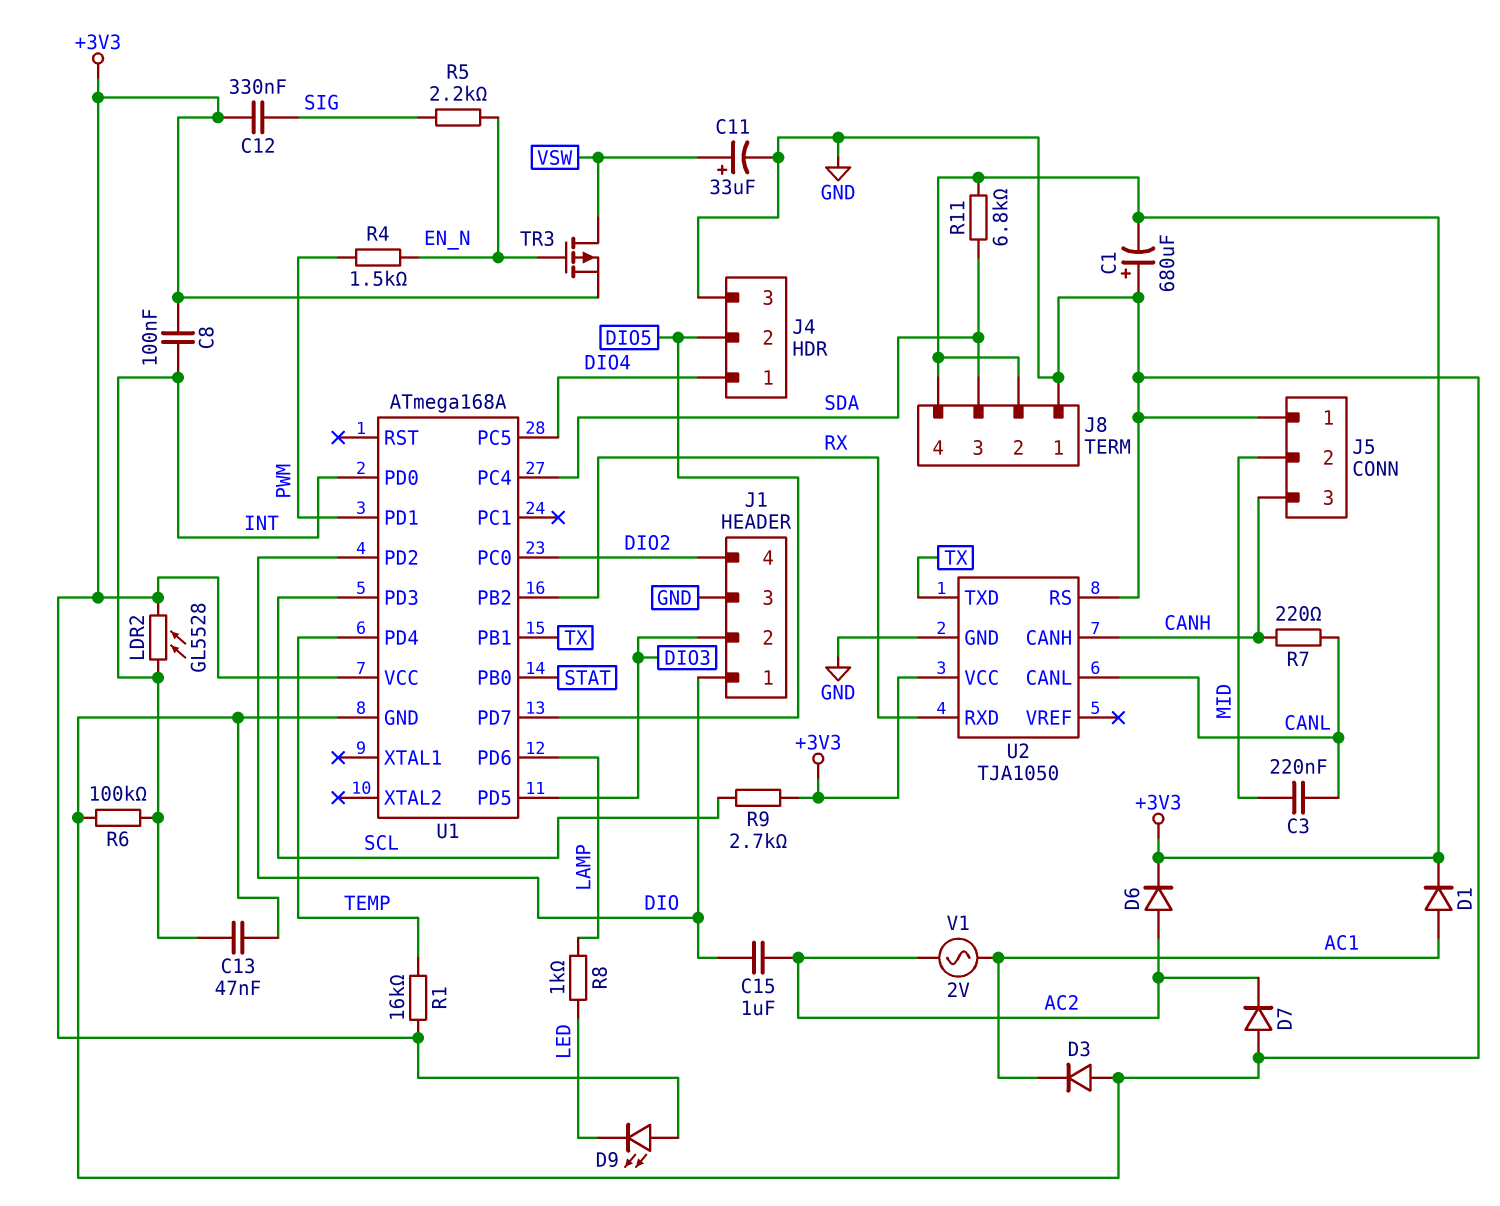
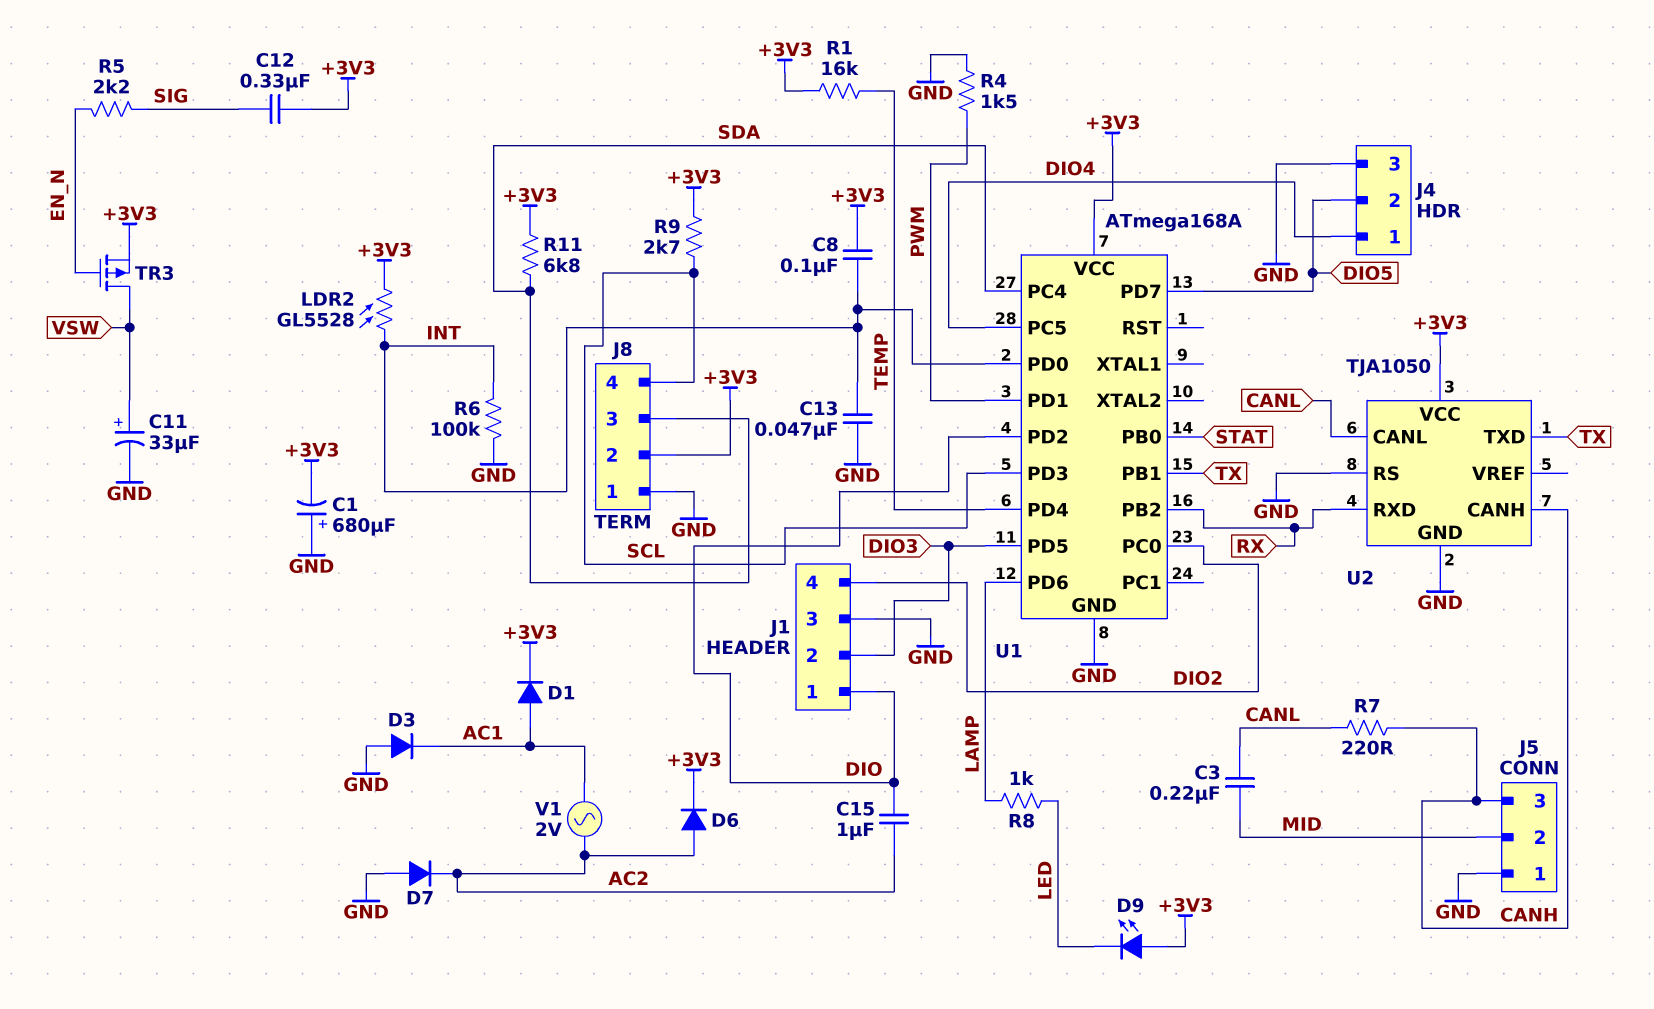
J8 pin 4: +3V3 -> SCL
R4: 1.5k (EN_N, PWM) -> 1.5k (GND, PWM)

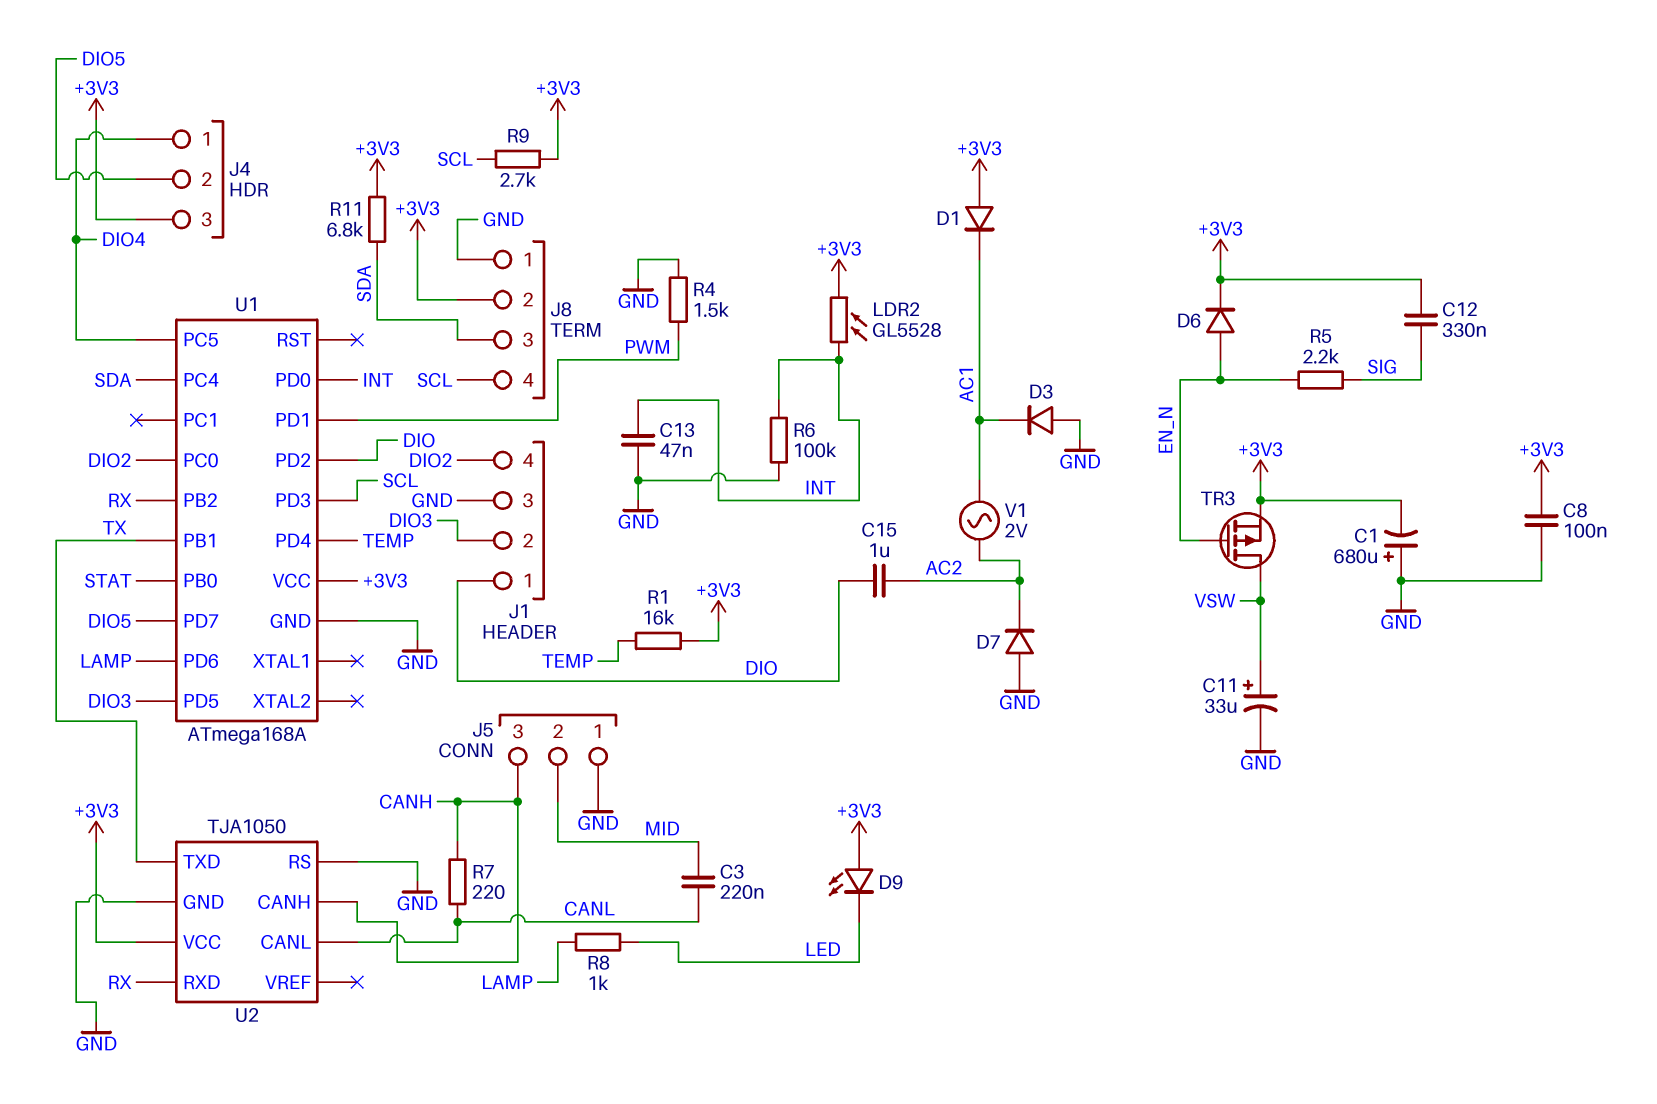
C8: 100nF (+3V3, INT) -> 100nF (+3V3, GND)
D1: diode (A AC1, K +3V3) -> diode (A +3V3, K AC1)
D6: diode (A AC2, K +3V3) -> diode (A EN_N, K +3V3)
J4 pin 3: GND -> +3V3

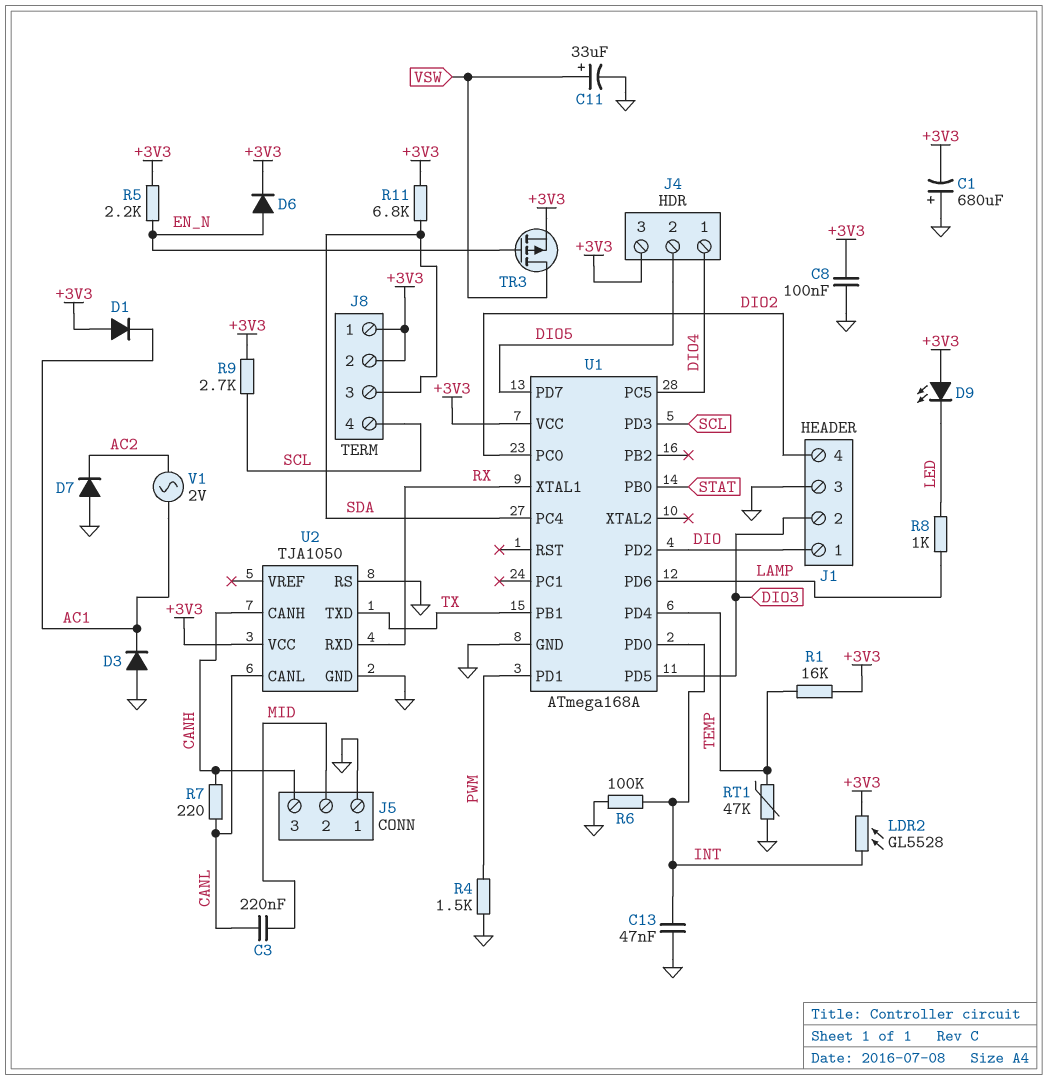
C12: 330nF (+3V3, SIG) -> none
C15: 1uF (AC2, DIO) -> none
J8 pin 1: GND -> +3V3
R5: 2.2k (EN_N, SIG) -> 2.2k (+3V3, EN_N)
RT1: none -> 47k (GND, TEMP)
U1 pin PB2: RX -> none
U1 pin XTAL1: none -> RX

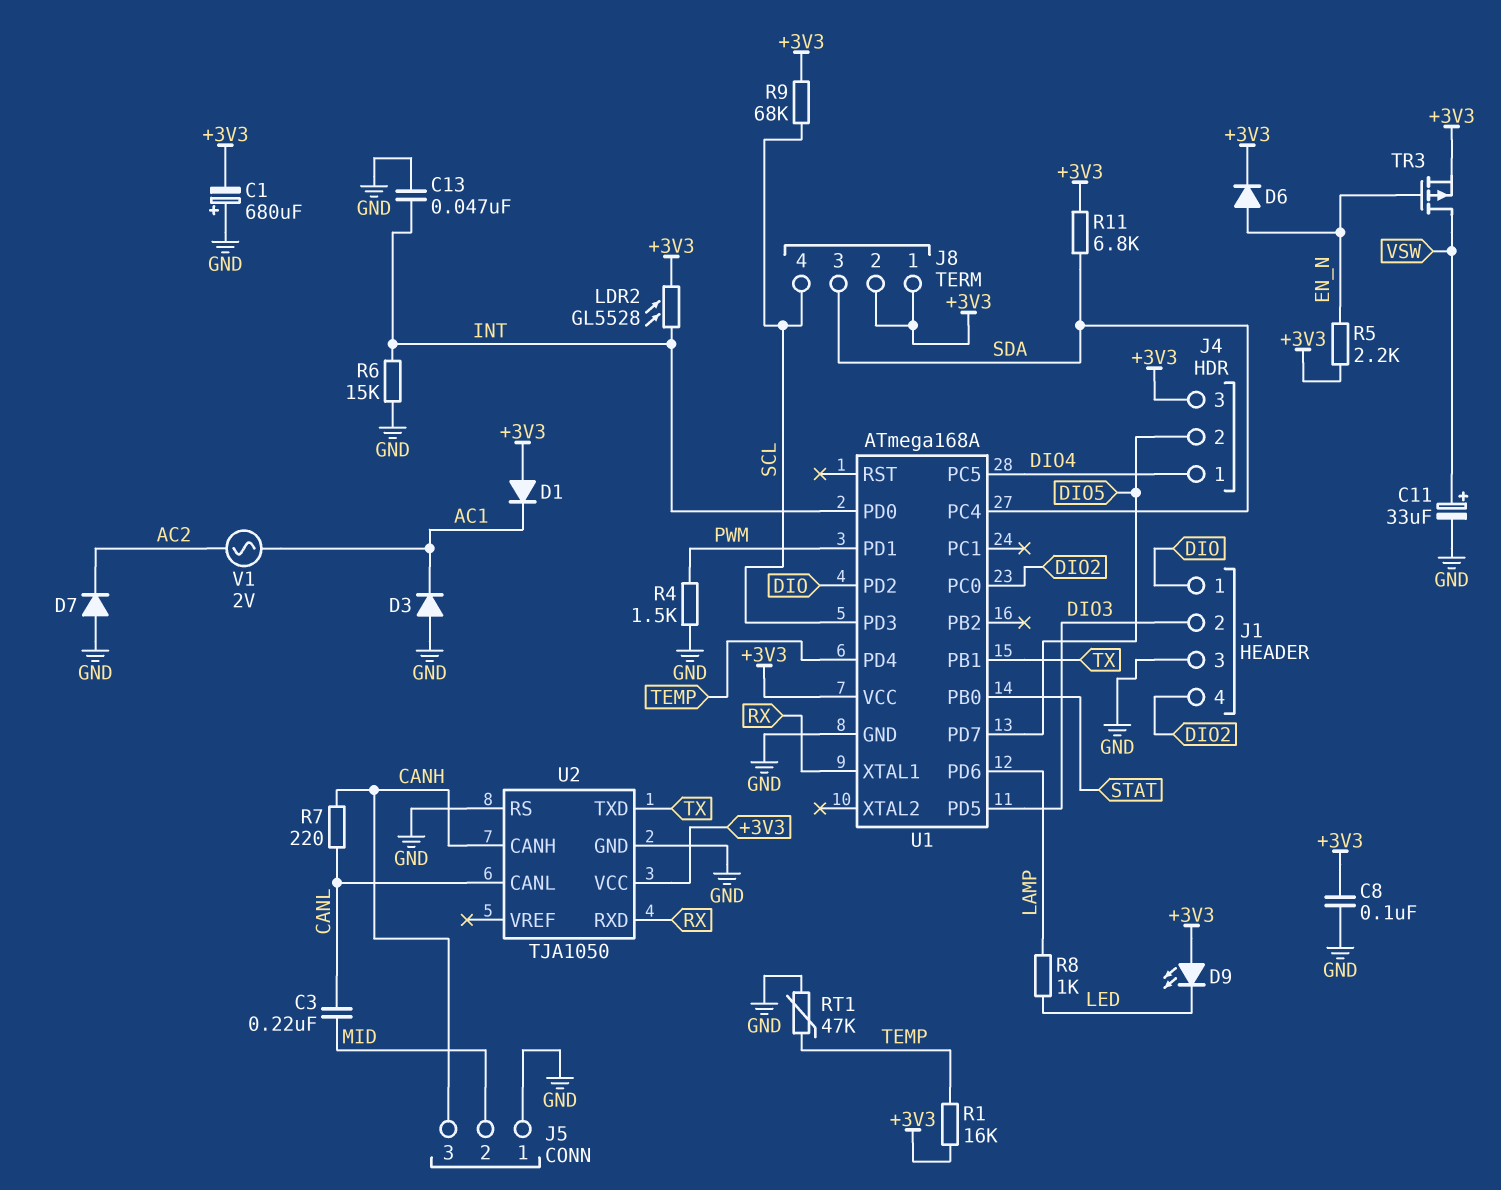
R6: 100k (GND, INT) -> 15k (GND, INT)
R9: 2.7k (+3V3, SCL) -> 68k (+3V3, SCL)

